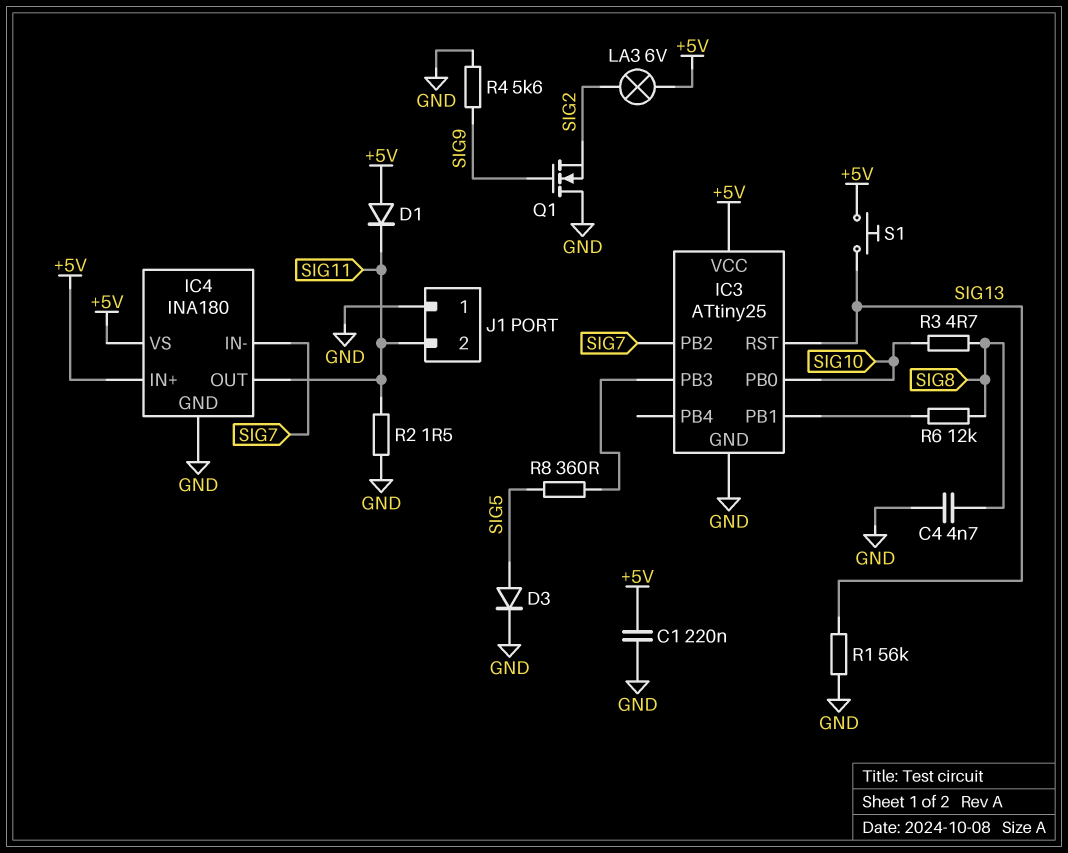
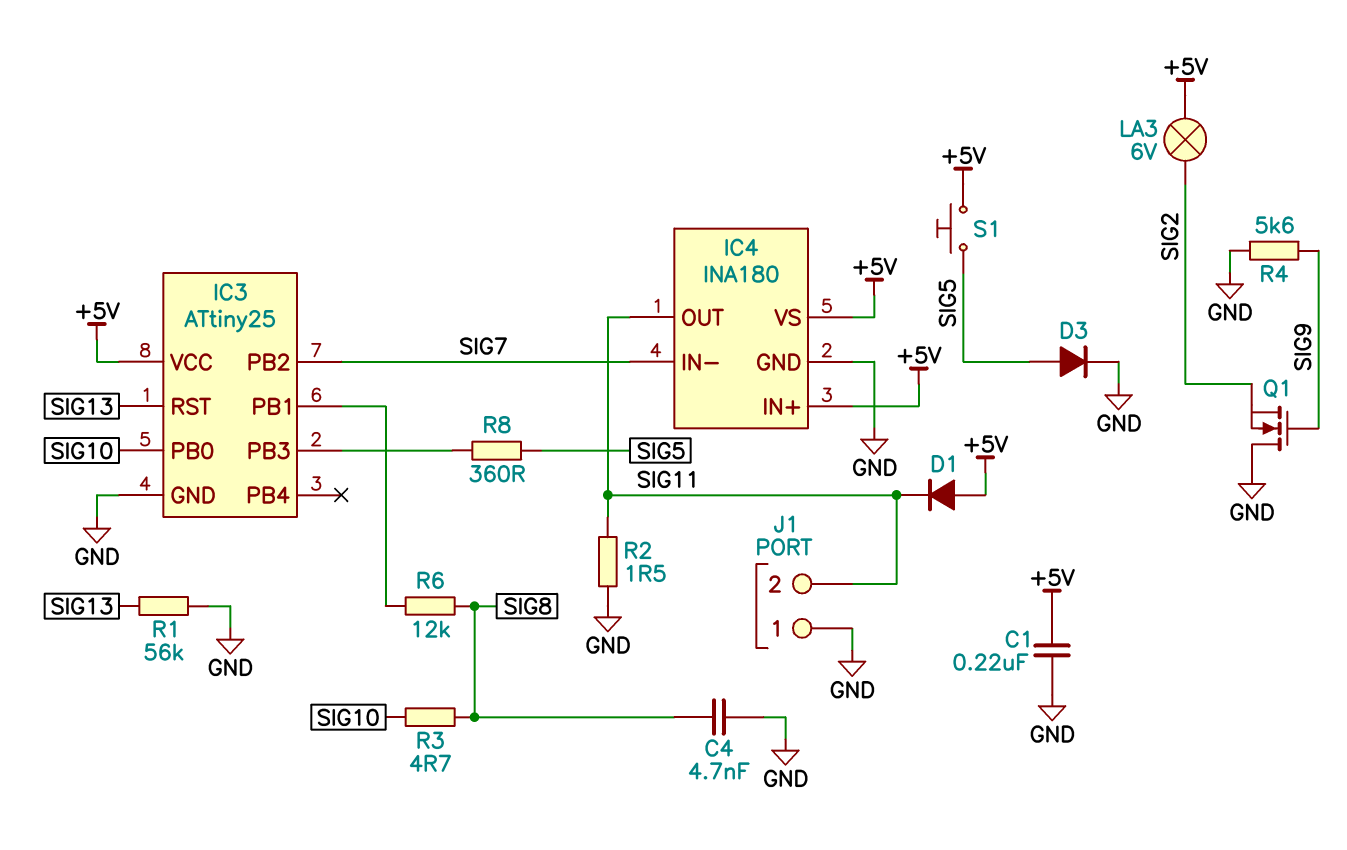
S1: button (+5V, SIG13) -> button (+5V, SIG5)

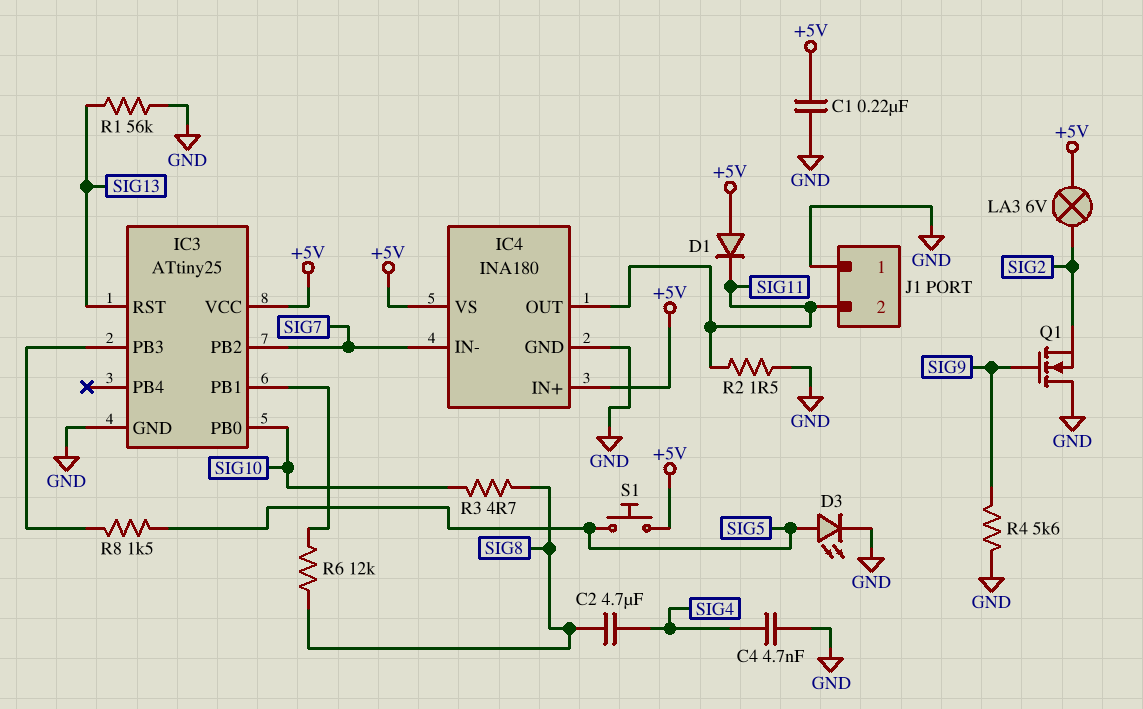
C2: none -> 4.7uF (SIG4, SIG8)
C4: 4.7nF (GND, SIG8) -> 4.7nF (GND, SIG4)
D3: diode (A SIG5, K GND) -> LED (A SIG5, K GND)
R8: 360 (IC3/PB3, SIG5) -> 1.5k (IC3/PB3, SIG5)

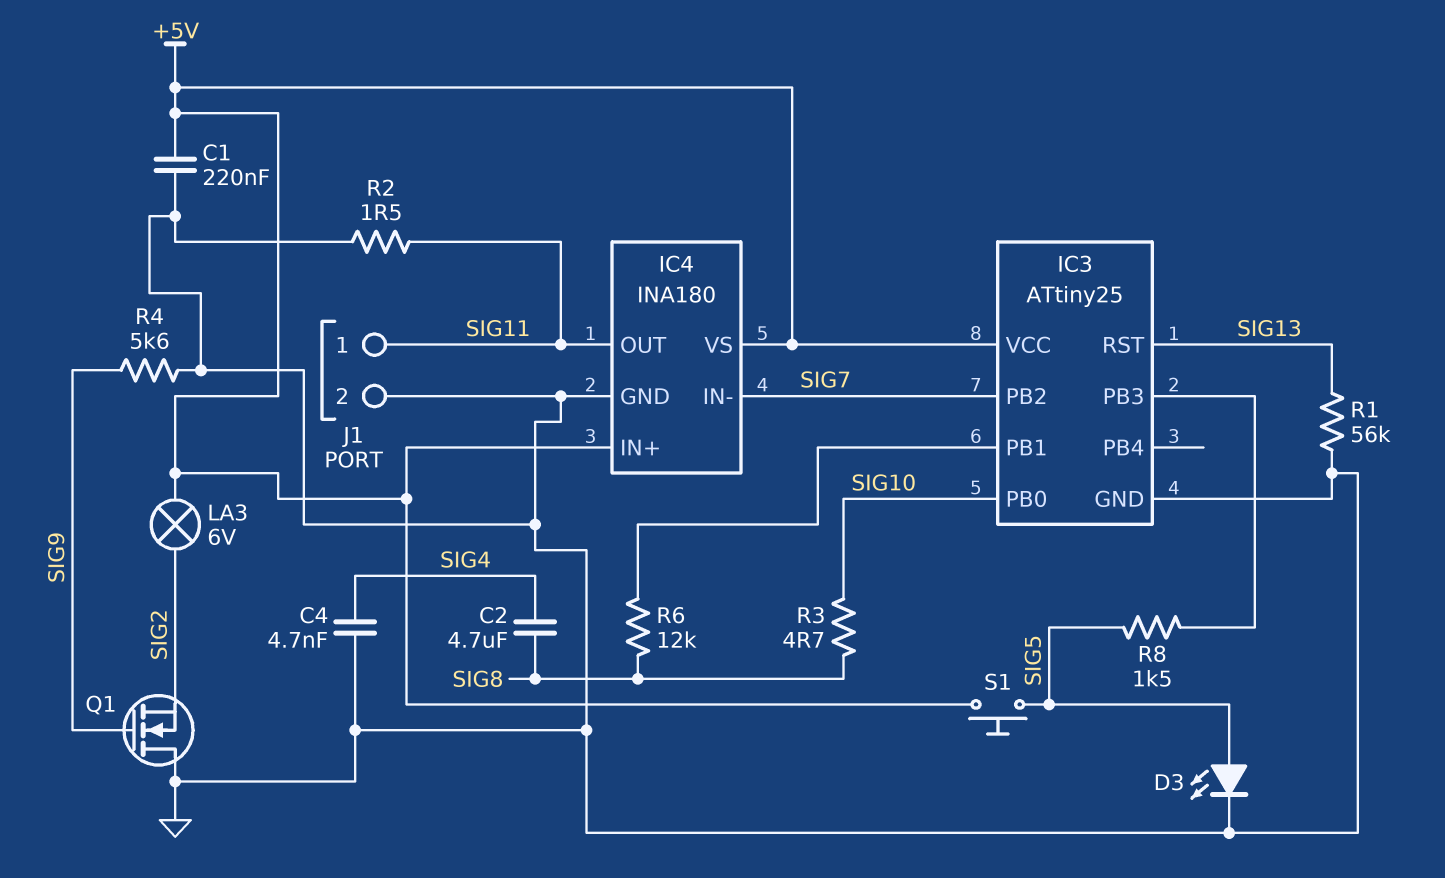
D1: diode (A +5V, K SIG11) -> none
J1 pin 1: GND -> SIG11
J1 pin 2: SIG11 -> GND

